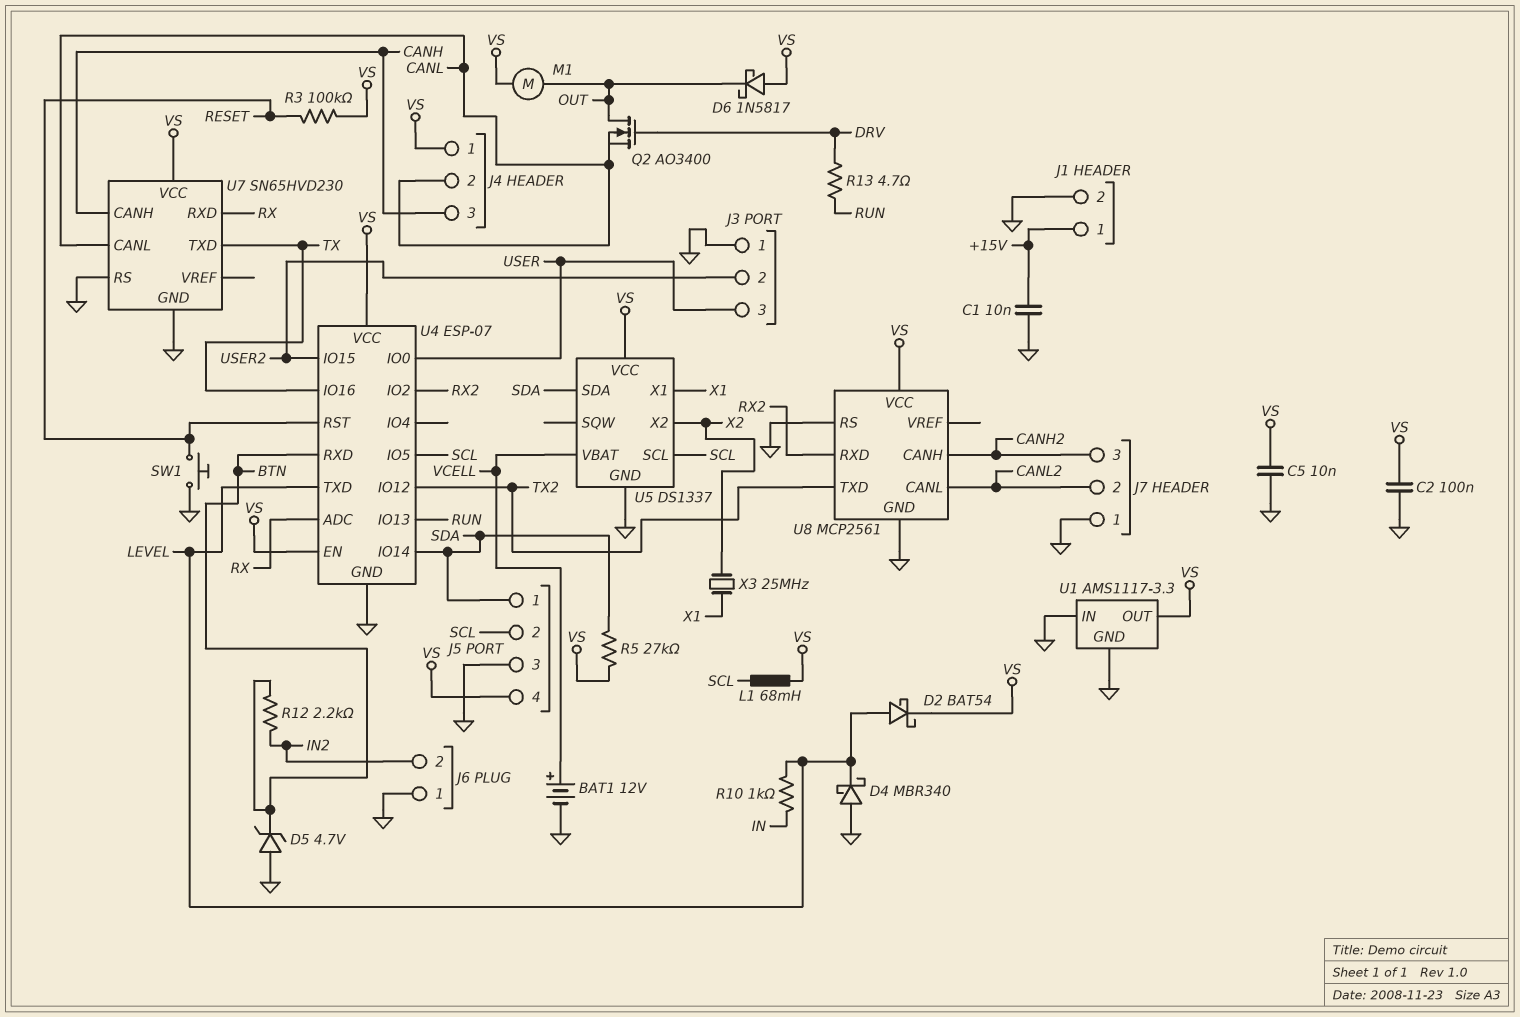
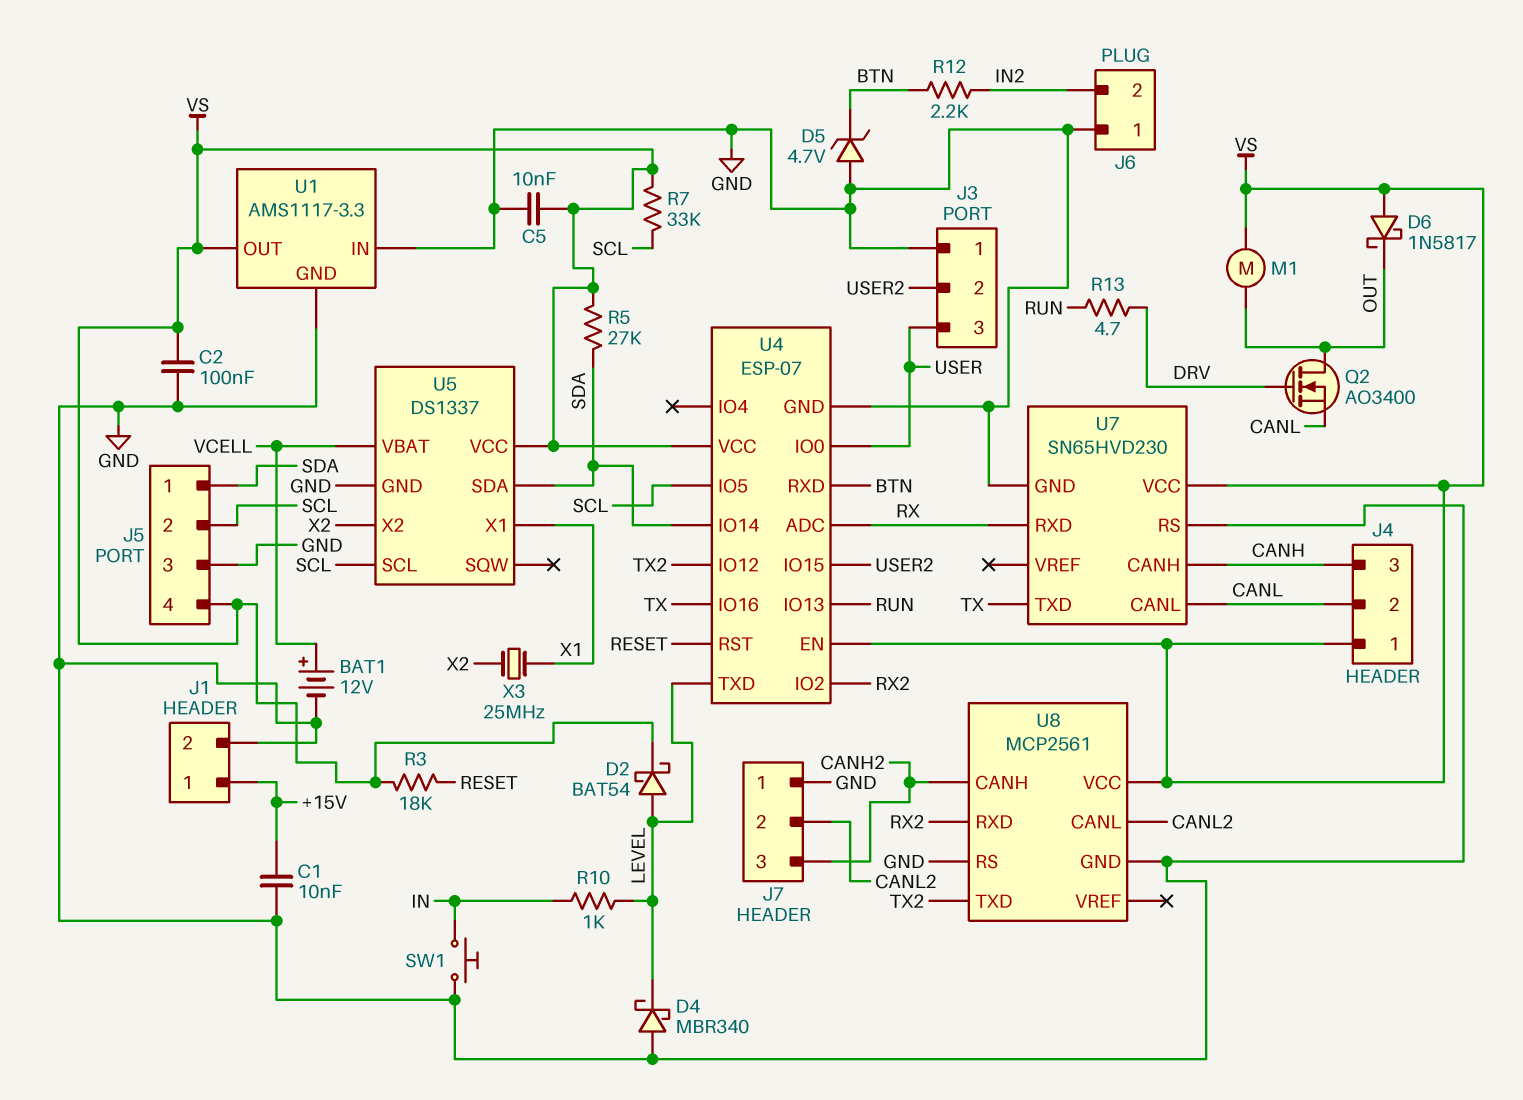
L1: 68mH (SCL, VS) -> none
R3: 100k (RESET, VS) -> 18k (RESET, VS)
R7: none -> 33k (SCL, VS)
SW1: button (GND, RESET) -> button (GND, IN)

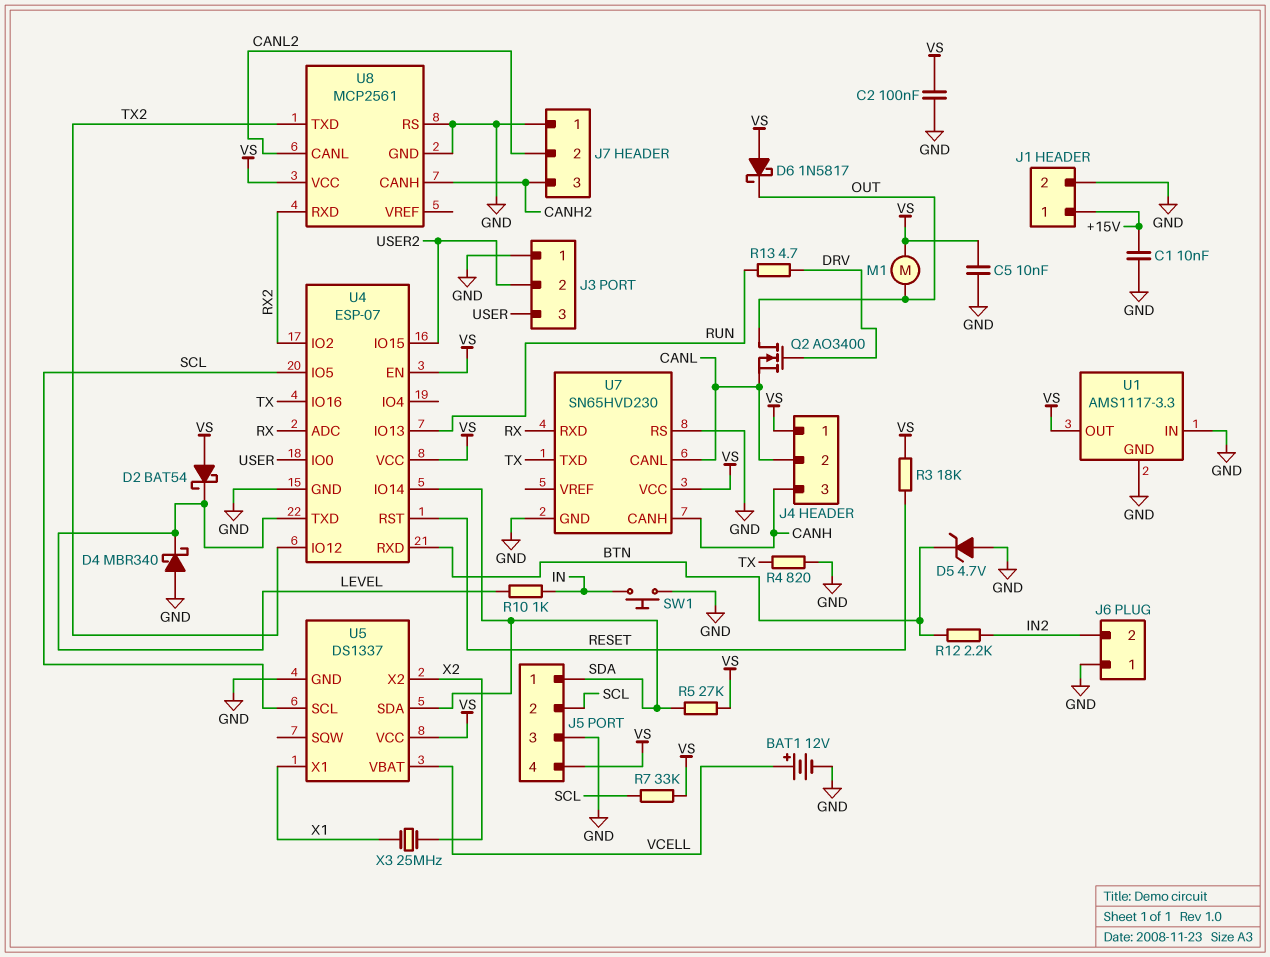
D2: schottky BAT54 (A LEVEL, K VS) -> schottky BAT54 (A VS, K LEVEL)
R4: none -> 820 (GND, TX)

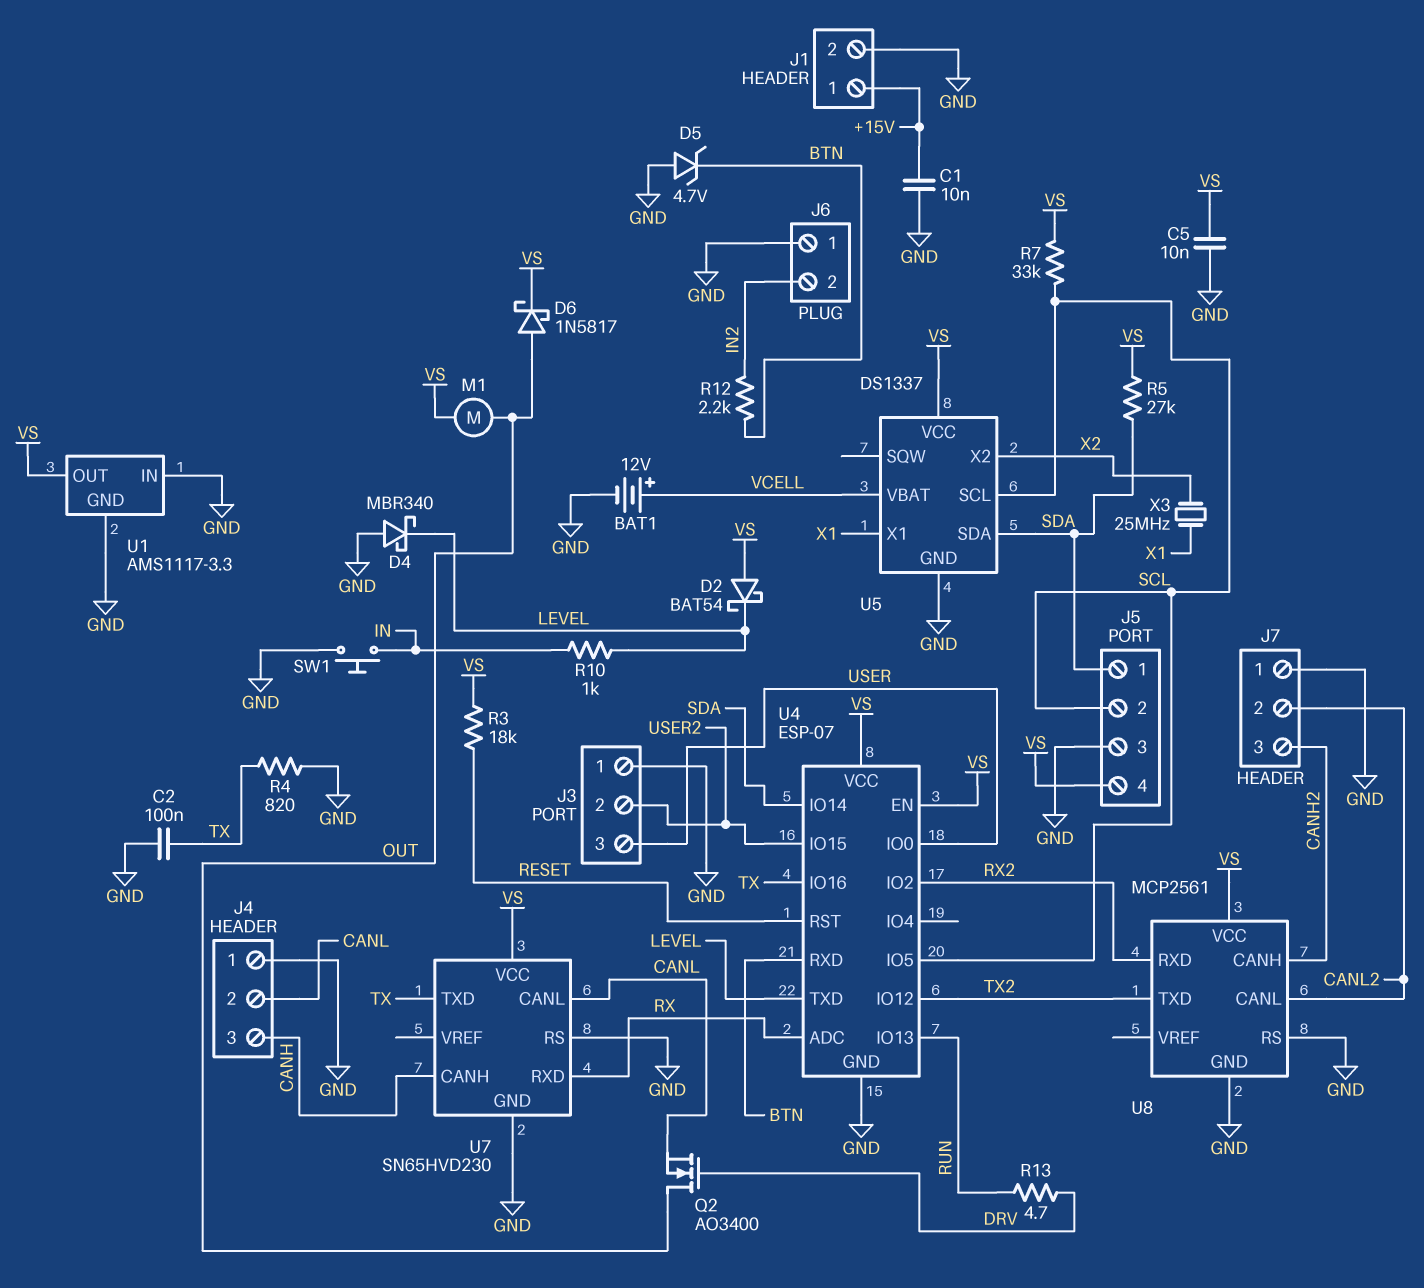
C2: 100nF (GND, VS) -> 100nF (GND, TX)
D6: schottky 1N5817 (A VS, K OUT) -> schottky 1N5817 (A OUT, K VS)
J4 pin 1: VS -> GND

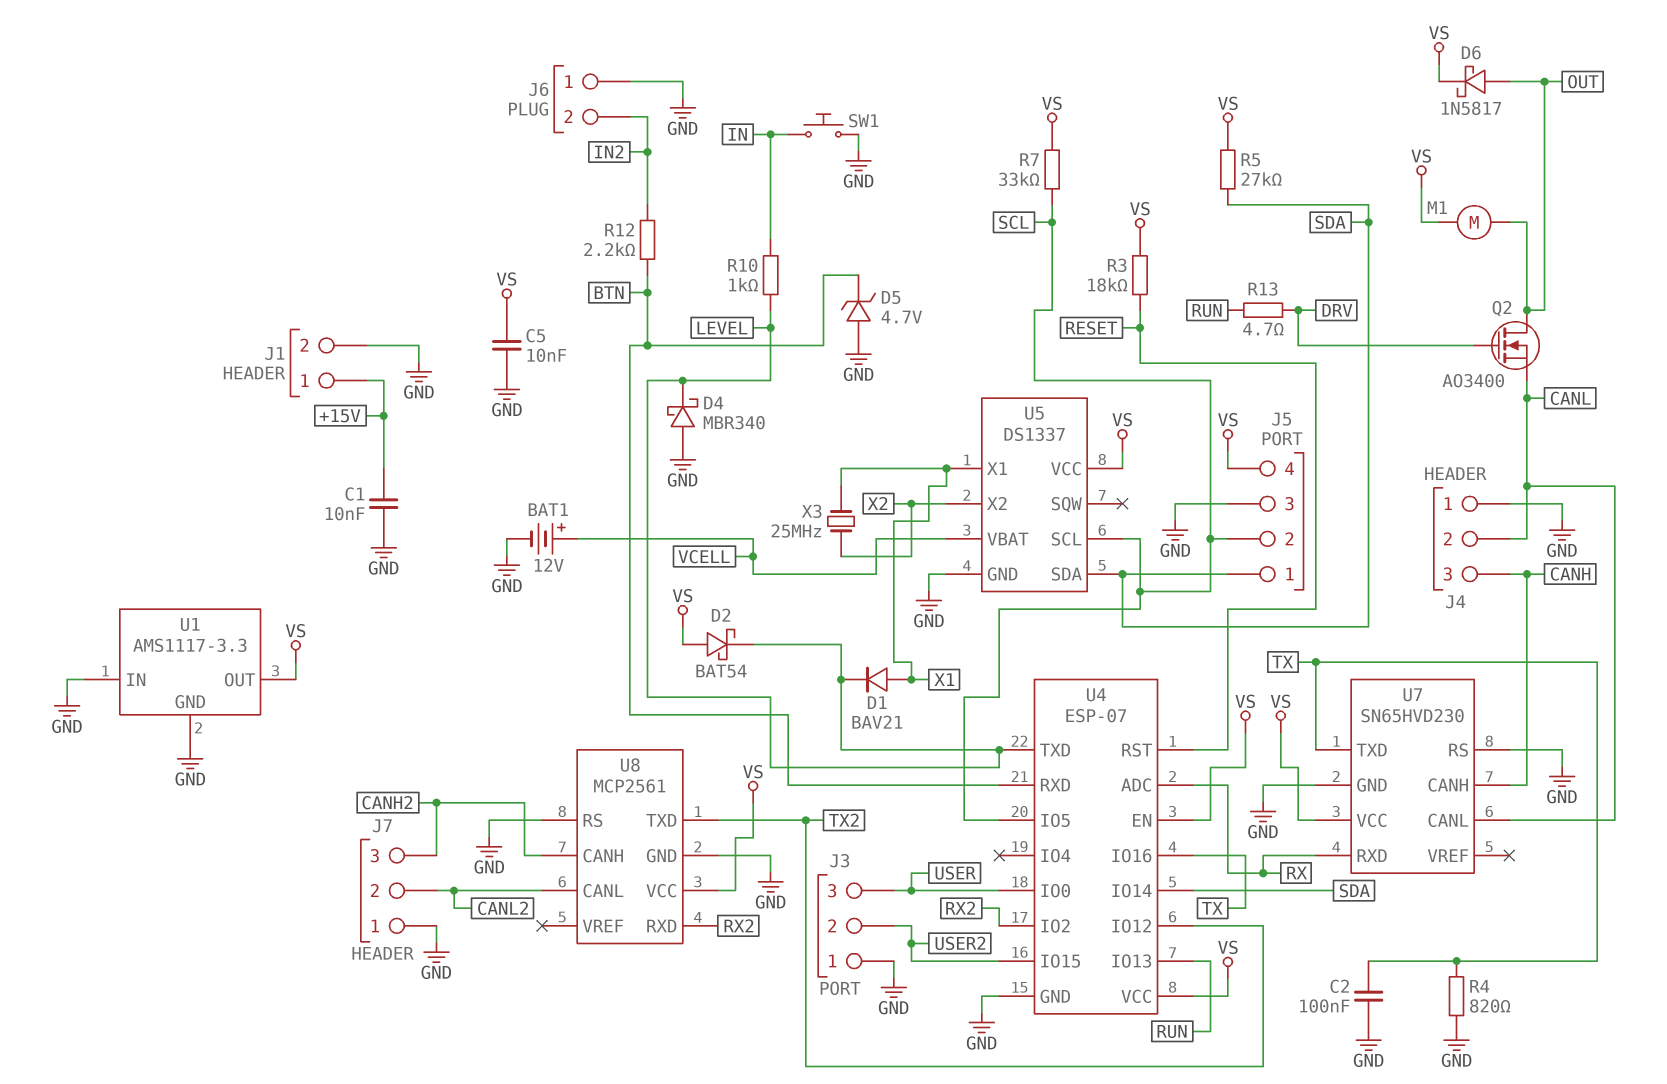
D1: none -> diode BAV21 (A X1, K LEVEL)

